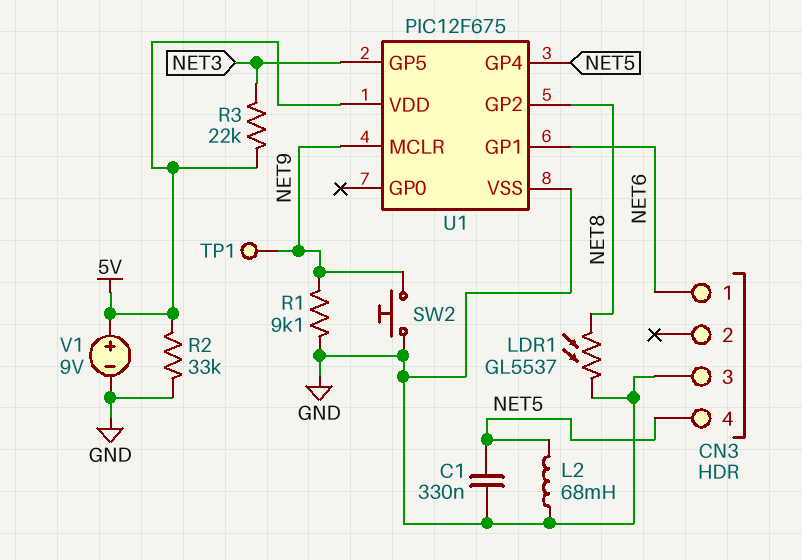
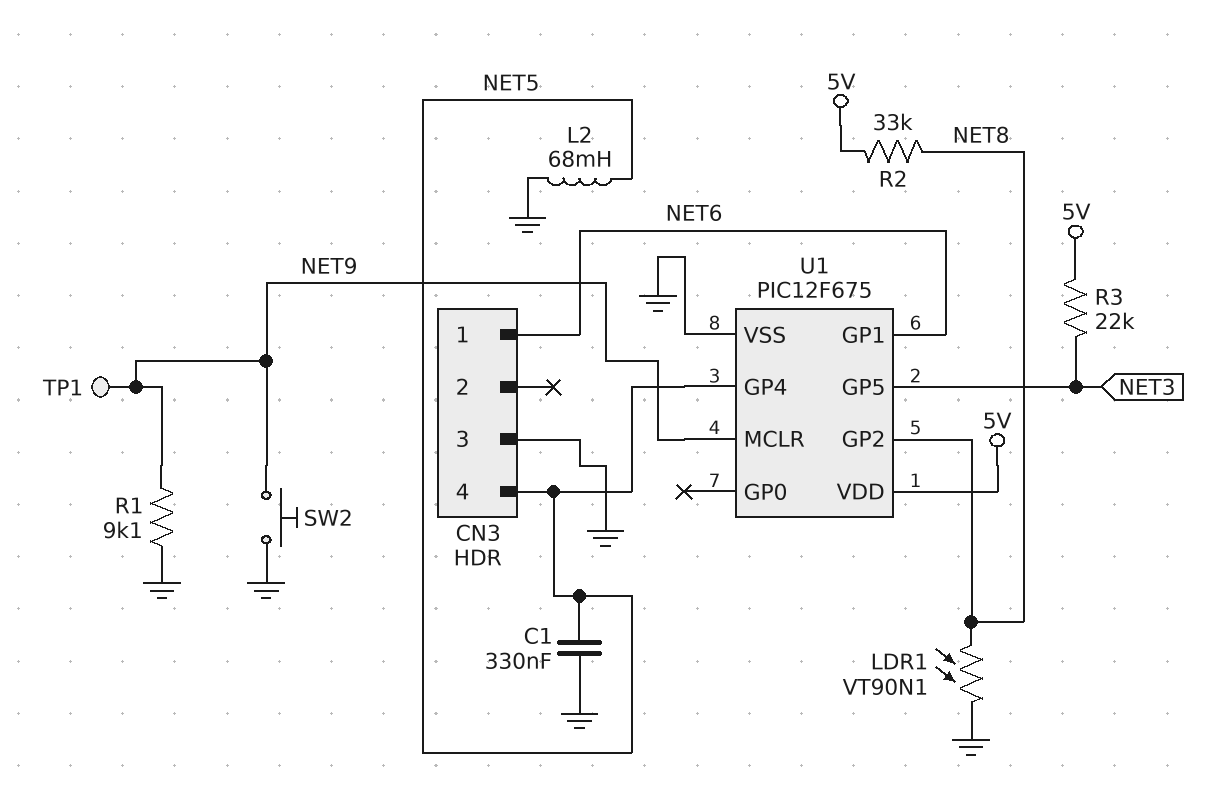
LDR1: GL5537 (GND, NET8) -> VT90N1 (GND, NET8)
R2: 33k (5V, GND) -> 33k (5V, NET8)
V1: 9V (plus 5V, minus GND) -> none

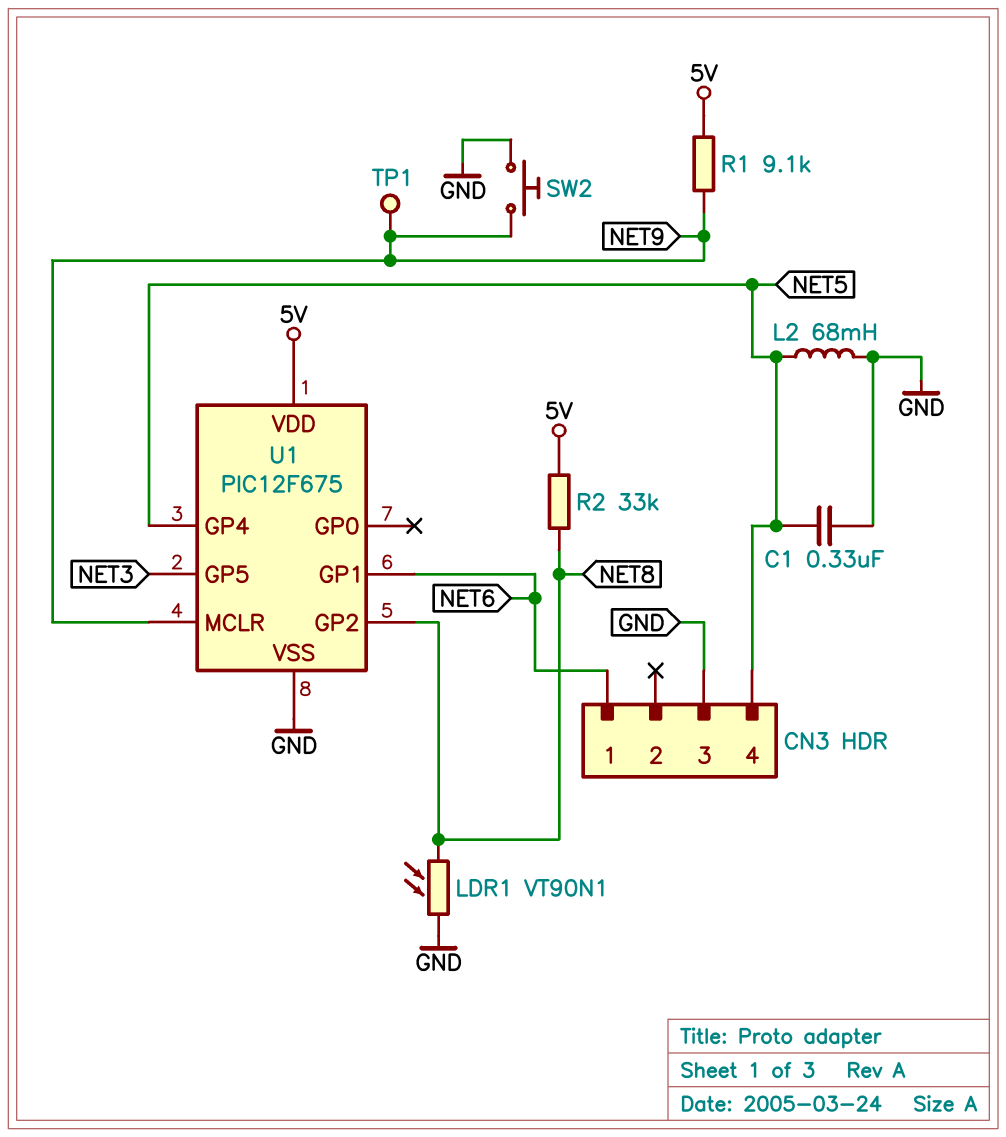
R1: 9.1k (GND, NET9) -> 9.1k (5V, NET9)
R3: 22k (5V, NET3) -> none

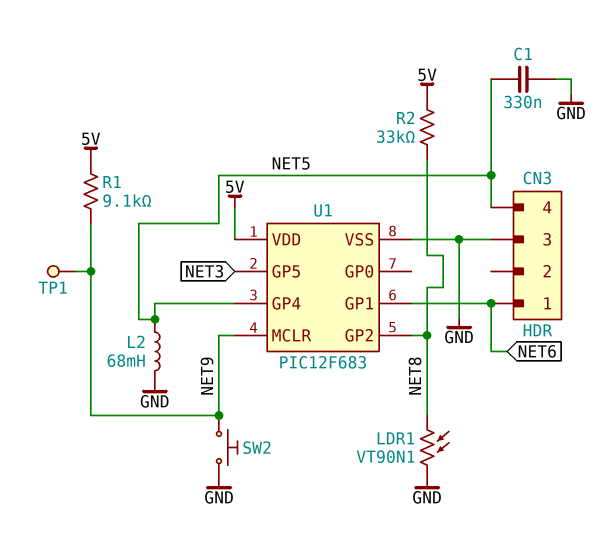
U1: PIC12F675 -> PIC12F683

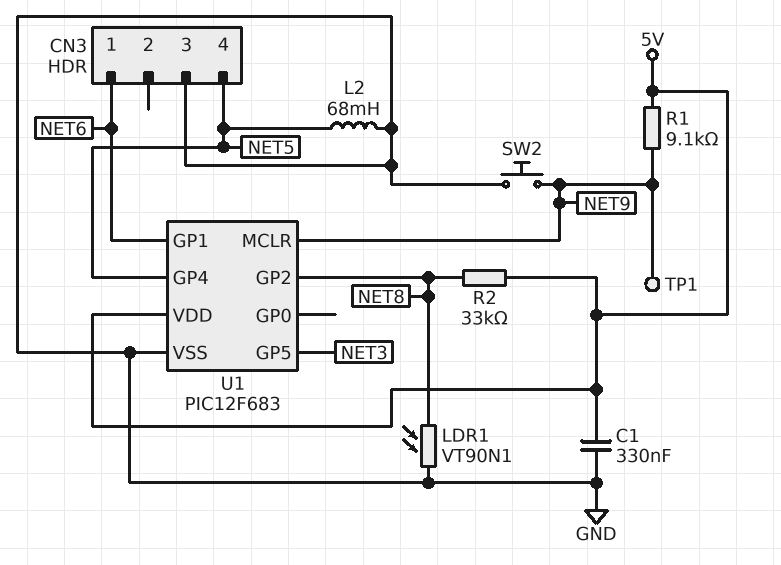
C1: 330nF (GND, NET5) -> 330nF (5V, GND)

